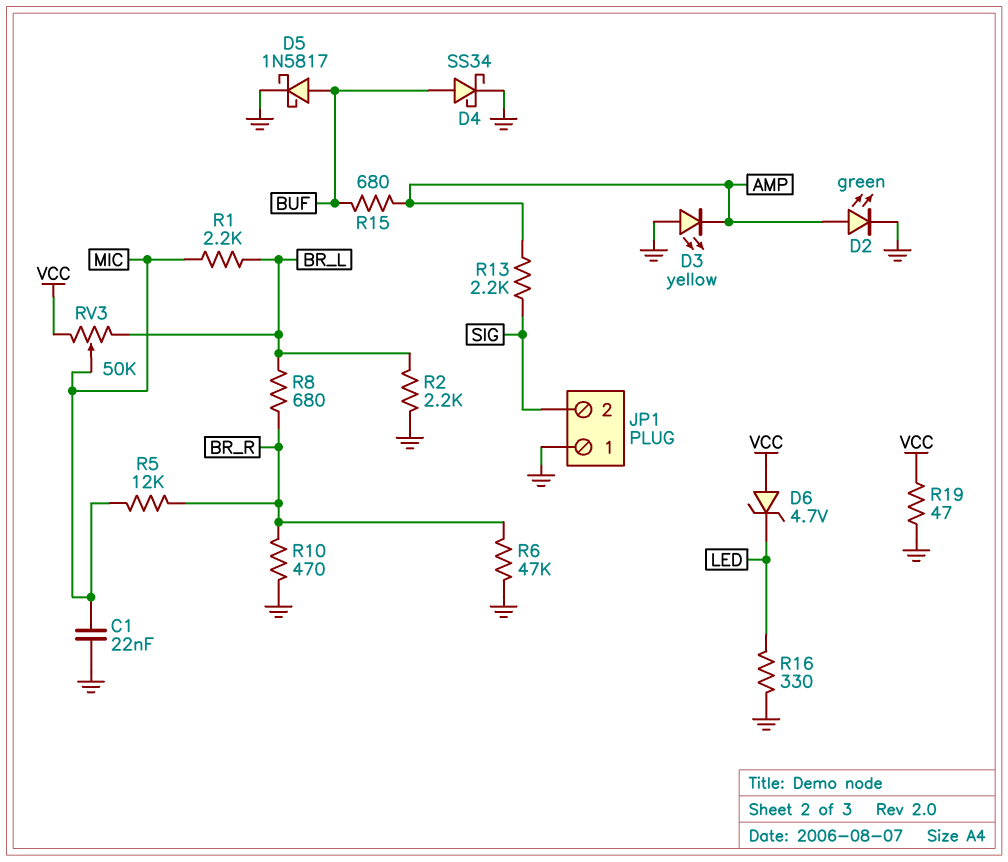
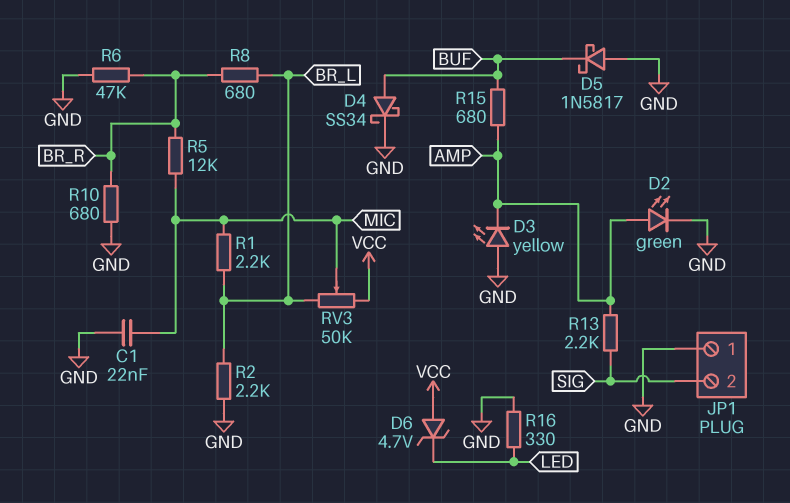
D5: schottky 1N5817 (A BUF, K GND) -> schottky 1N5817 (A GND, K BUF)
R10: 470 (BR_R, GND) -> 680 (BR_R, GND)
R19: 47 (GND, VCC) -> none

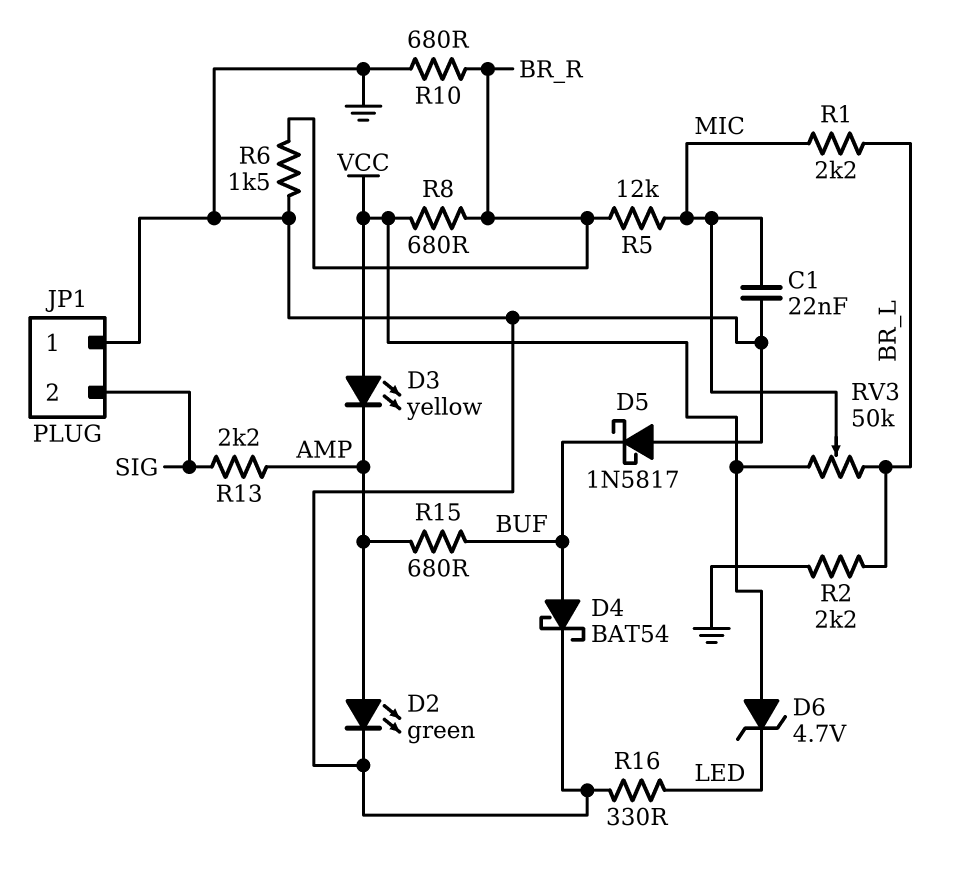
D3: LED yellow (A GND, K AMP) -> LED yellow (A VCC, K AMP)
D4: schottky SS34 (A BUF, K GND) -> schottky BAT54 (A BUF, K GND)
R6: 47k (BR_R, GND) -> 1.5k (BR_R, GND)
R8: 680 (BR_L, BR_R) -> 680 (BR_R, VCC)

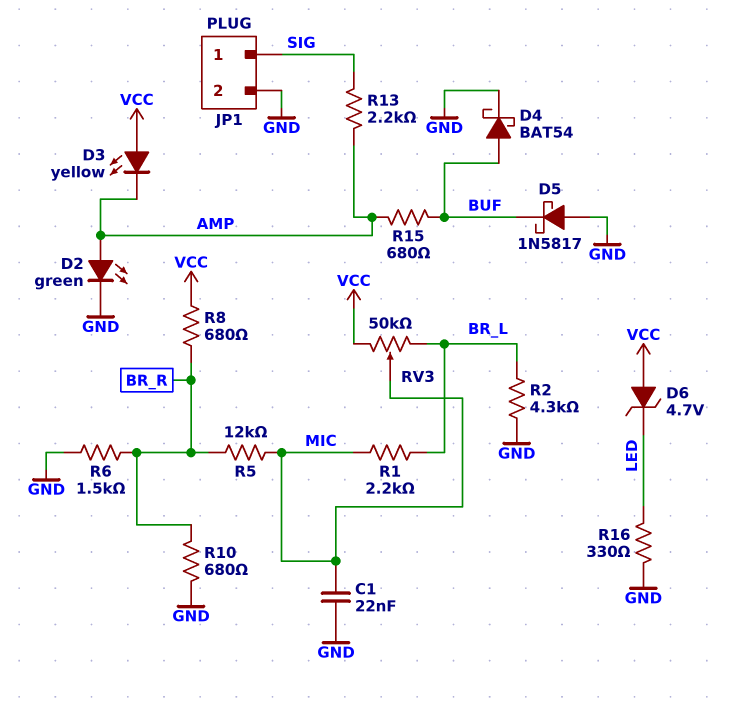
JP1 pin 1: GND -> SIG
JP1 pin 2: SIG -> GND
R2: 2.2k (BR_L, GND) -> 4.3k (BR_L, GND)

